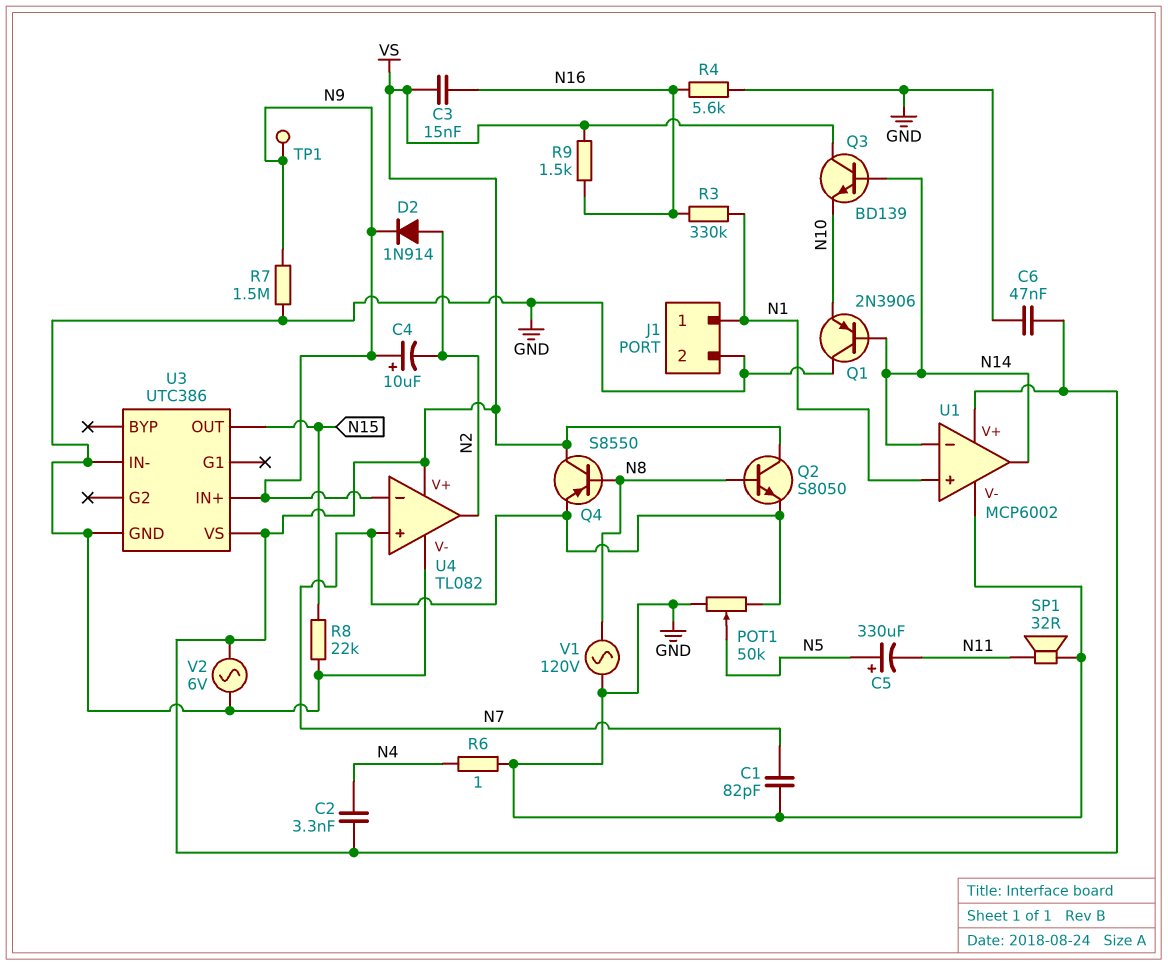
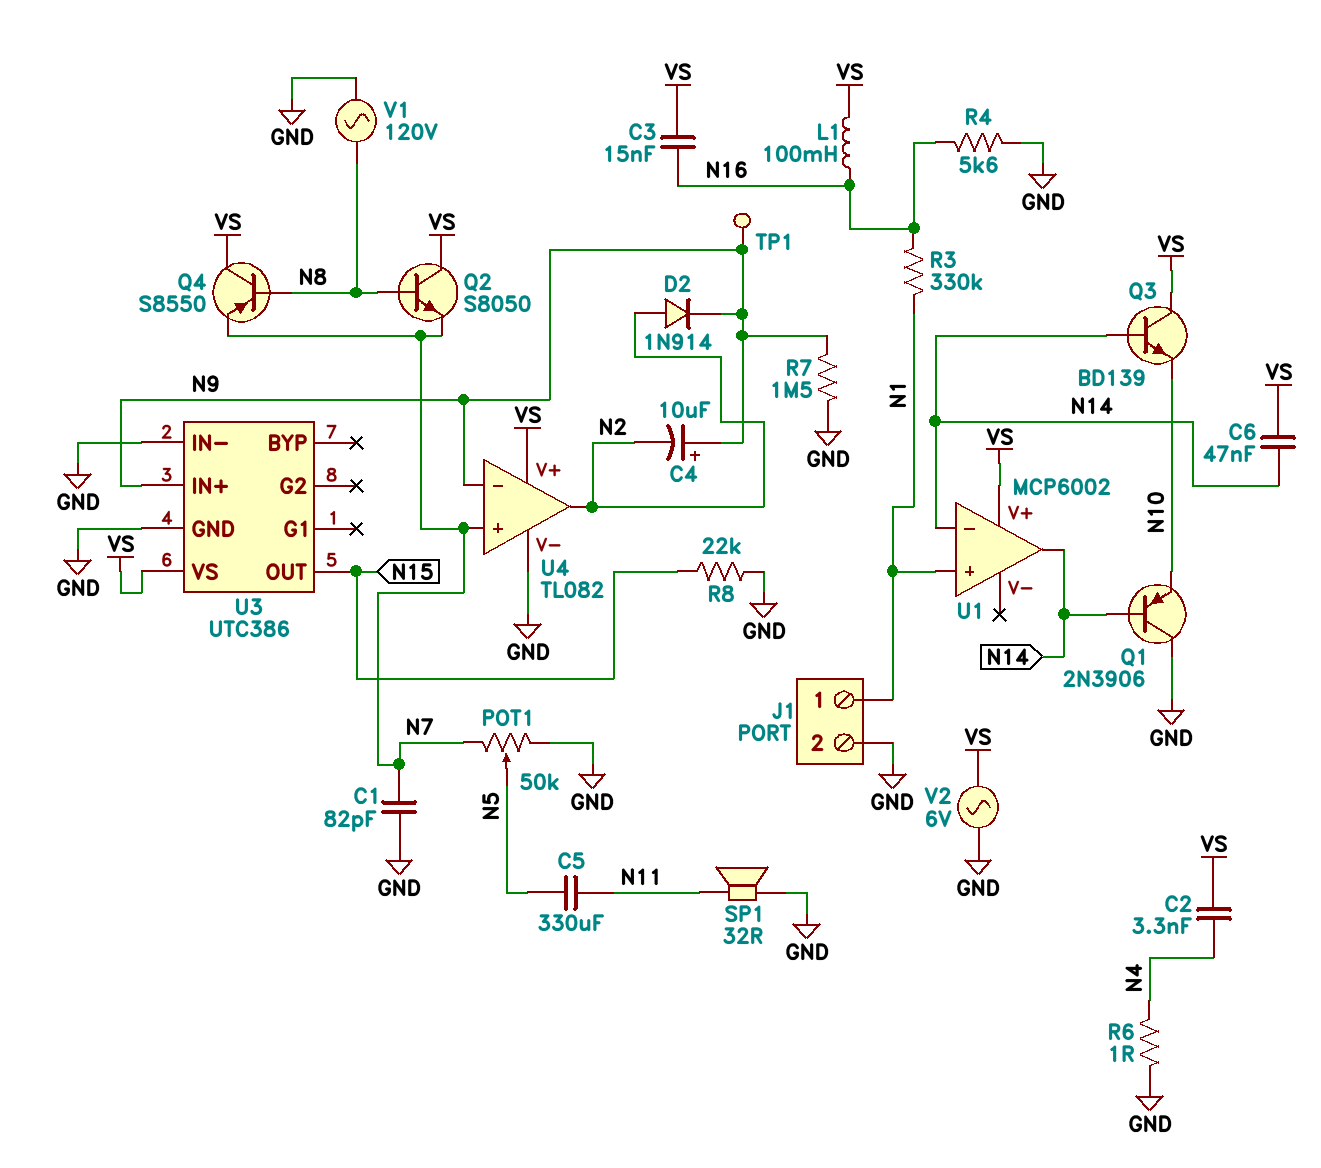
C5: 330uF (plus N5, minus N11) -> 330uF (N5, N11)
C6: 47nF (GND, VS) -> 47nF (N14, VS)
L1: none -> 100mH (N16, VS)
R9: 1.5k (N16, VS) -> none
U1 pin V-: GND -> none

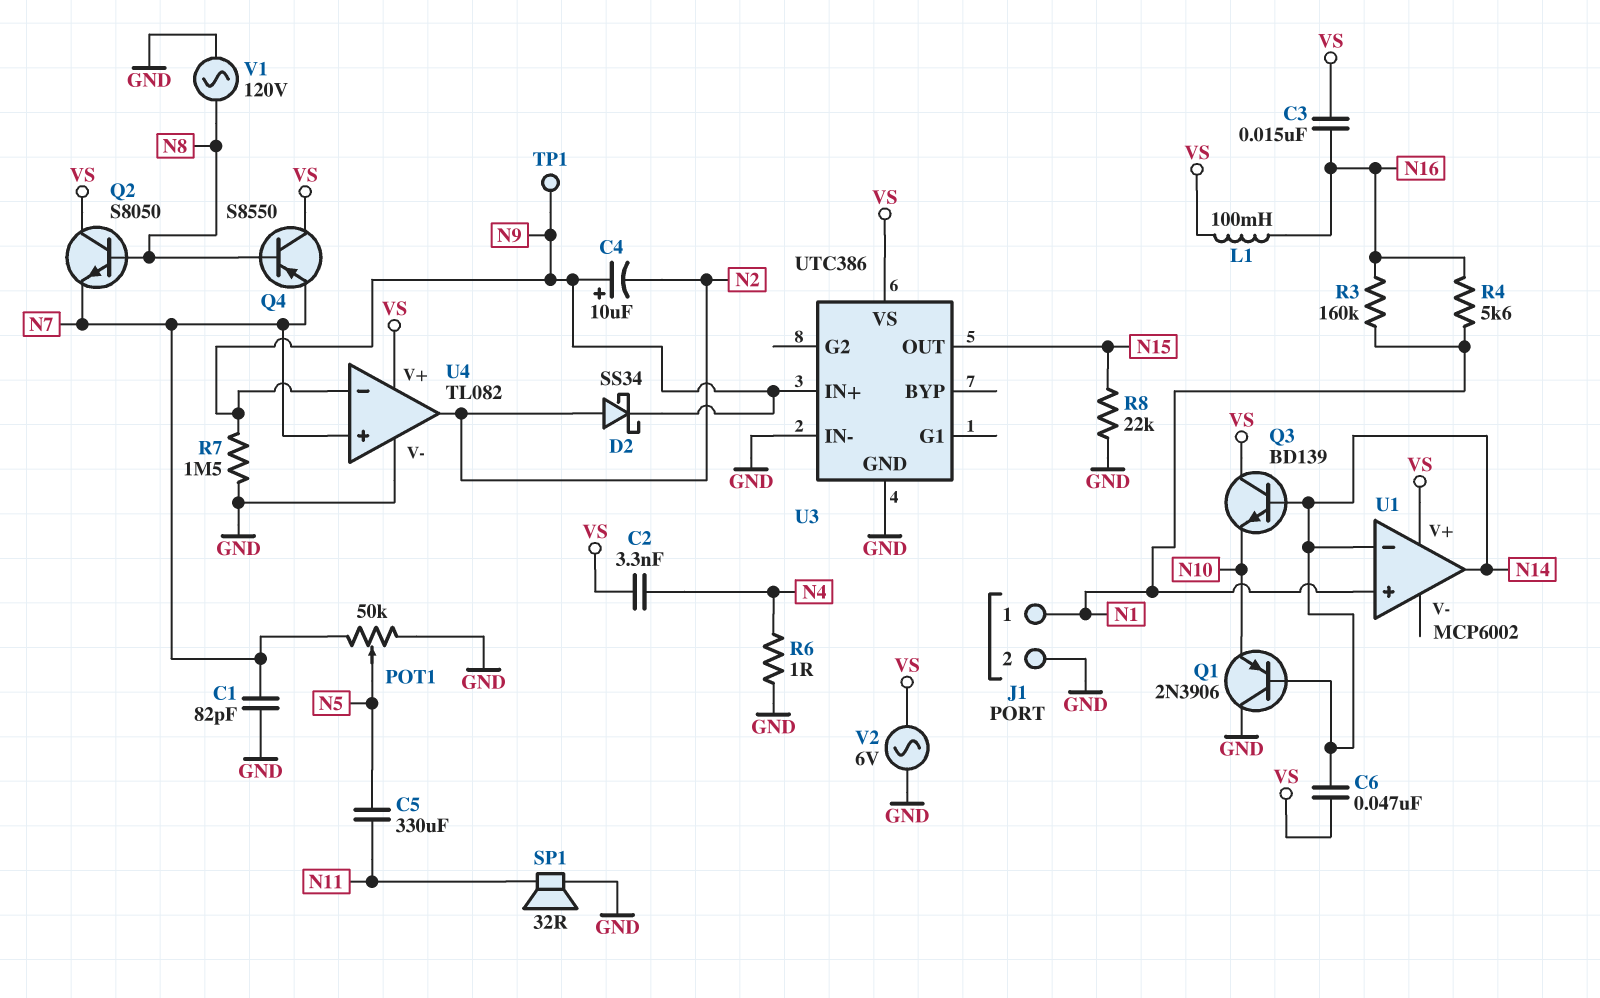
D2: diode 1N914 (A N2, K N9) -> schottky SS34 (A N2, K N9)
R3: 330k (N1, N16) -> 160k (N1, N16)
R4: 5.6k (GND, N16) -> 5.6k (N1, N16)

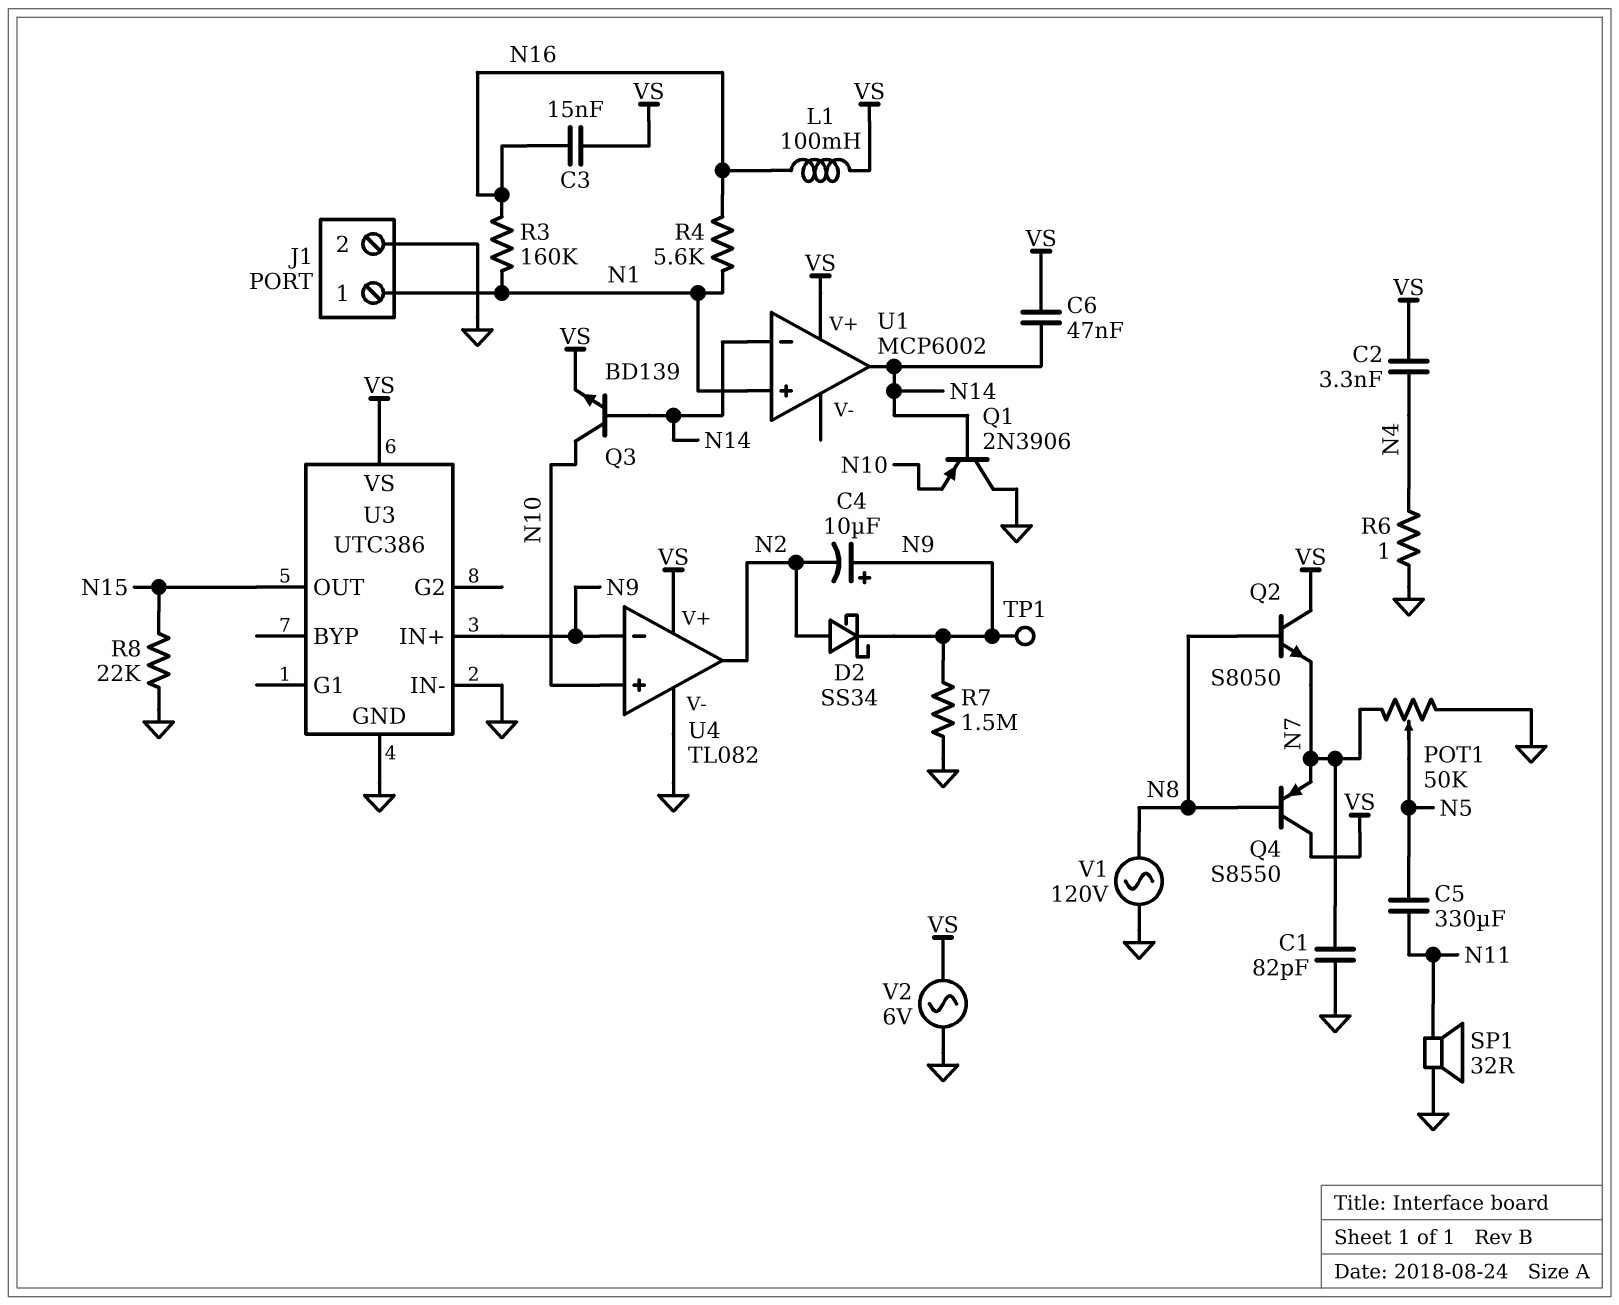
Q3: NPN BD139 (B N14, C VS, E N10) -> NPN BD139 (B N14, C N10, E VS)
U4 pin in+: N7 -> N10

